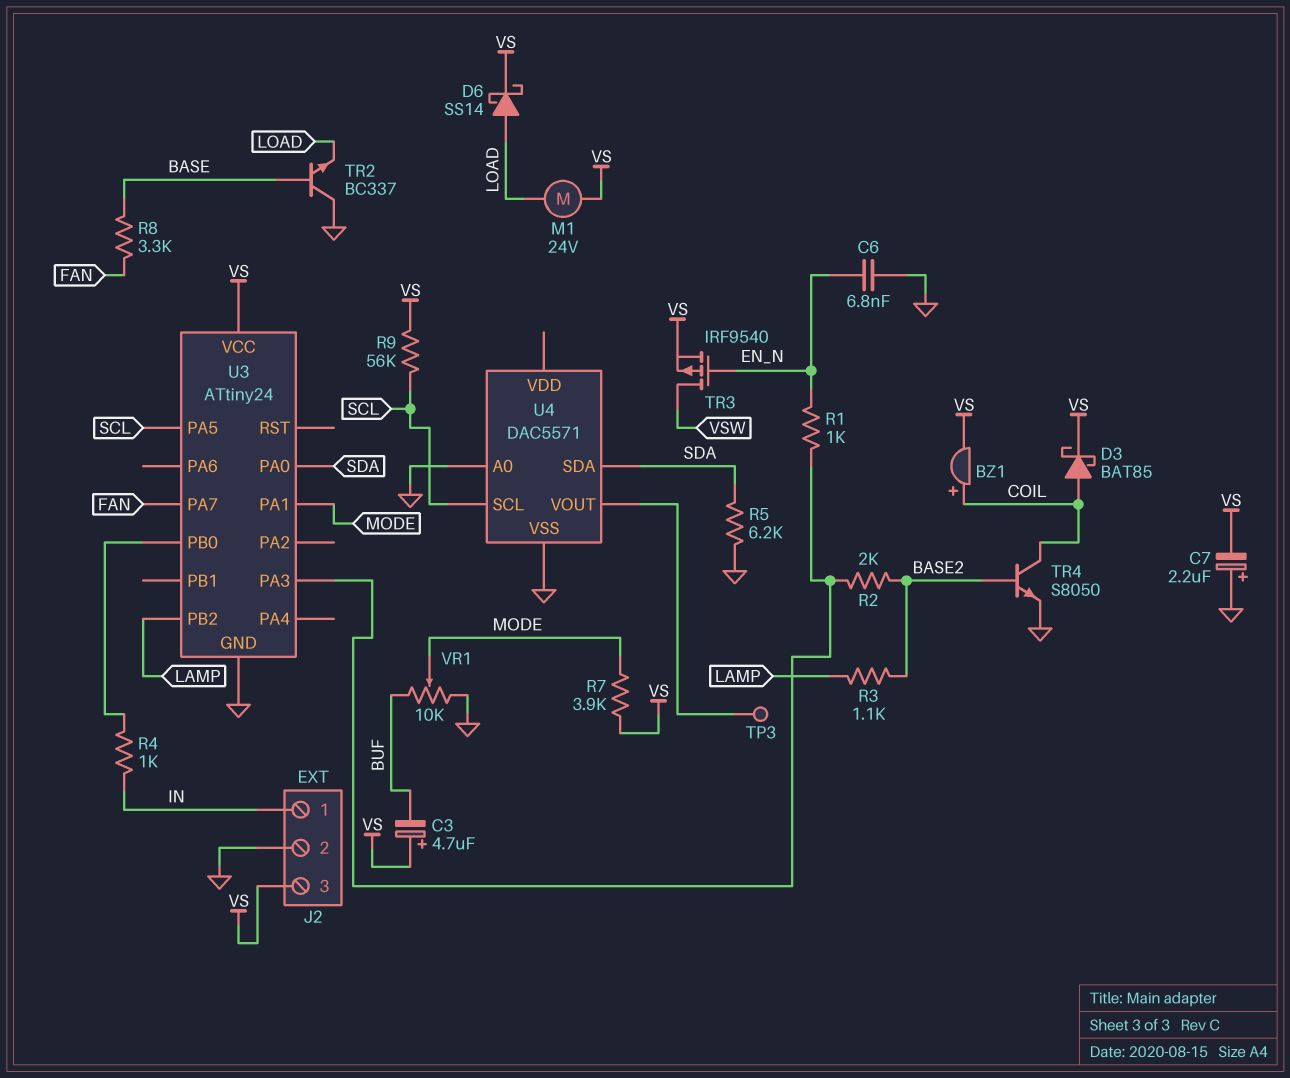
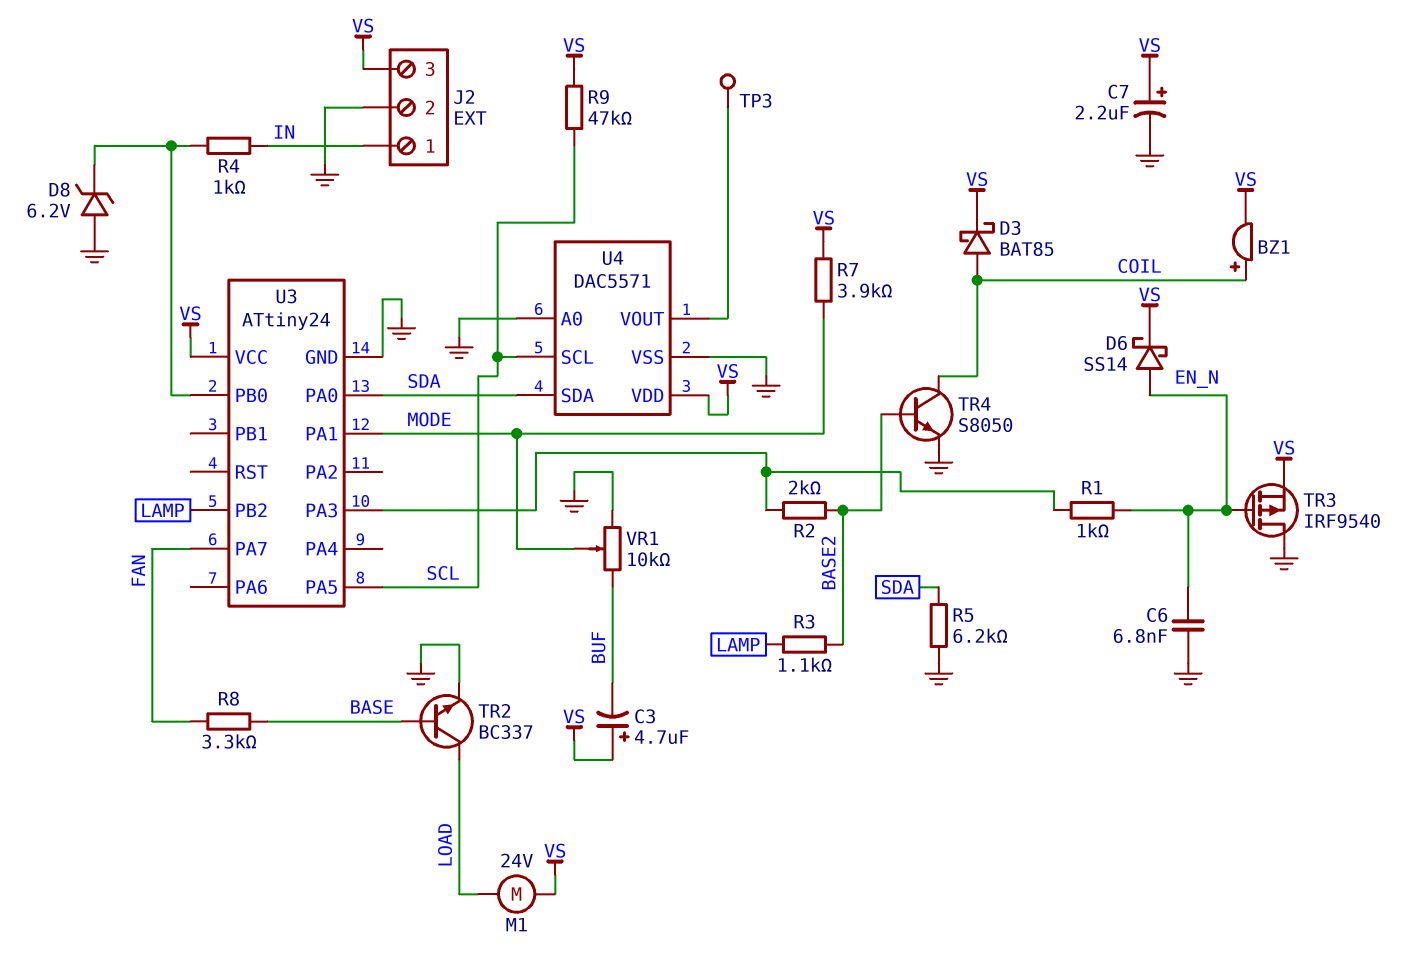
C7: 2.2uF (plus GND, minus VS) -> 2.2uF (plus VS, minus GND)
D6: schottky SS14 (A LOAD, K VS) -> schottky SS14 (A EN_N, K VS)
D8: none -> zener 6.2V (A GND, K U3/PB0)
R9: 56k (SCL, VS) -> 47k (SCL, VS)
TR2: NPN BC337 (B BASE, C GND, E LOAD) -> NPN BC337 (B BASE, C LOAD, E GND)
TR3: PMOS IRF9540 (G EN_N, D VSW, S VS) -> PMOS IRF9540 (G EN_N, D GND, S VS)
U4 pin VDD: none -> VS

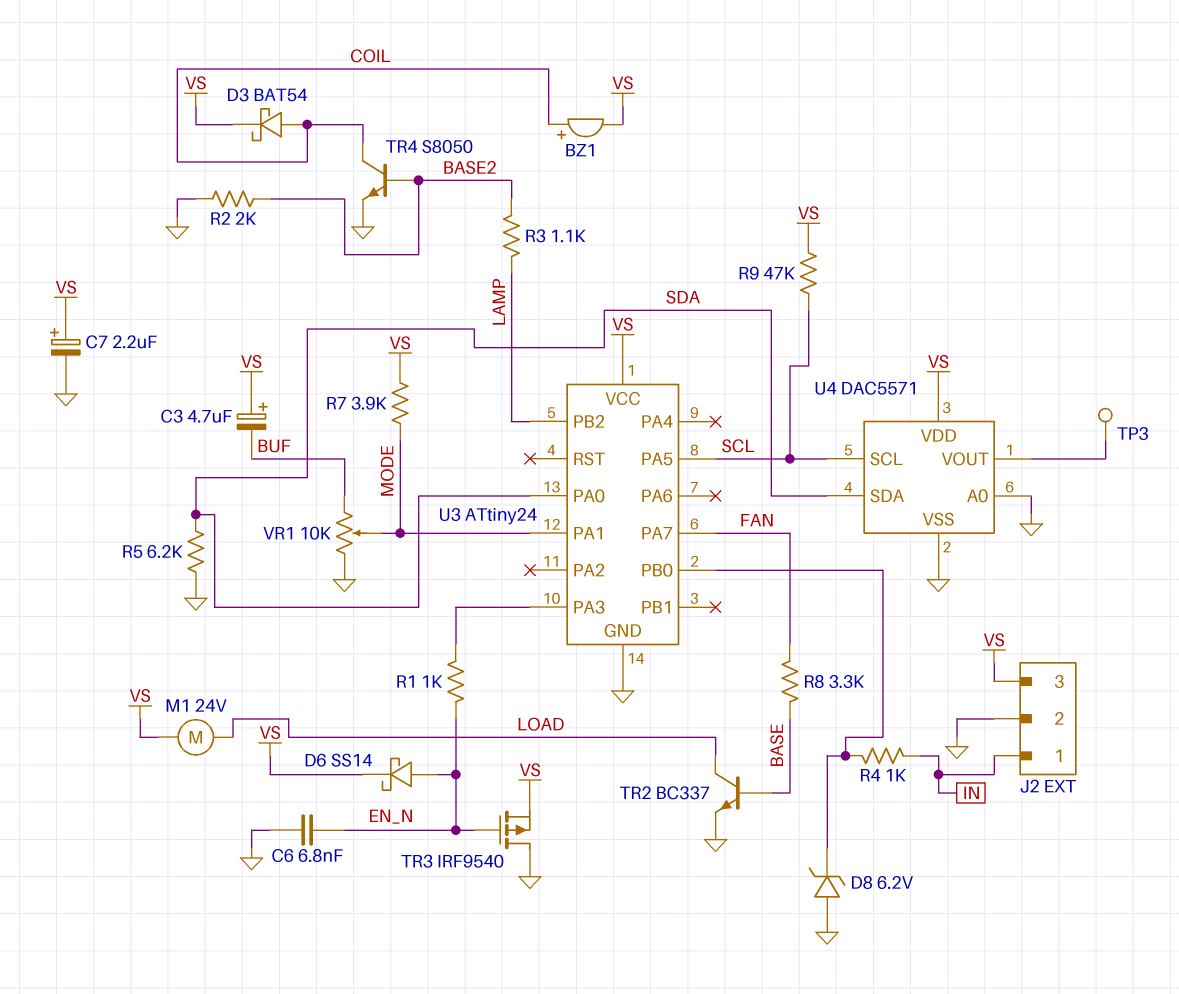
D3: schottky BAT85 (A COIL, K VS) -> schottky BAT54 (A COIL, K VS)
R2: 2k (BASE2, U3/PA3) -> 2k (BASE2, GND)

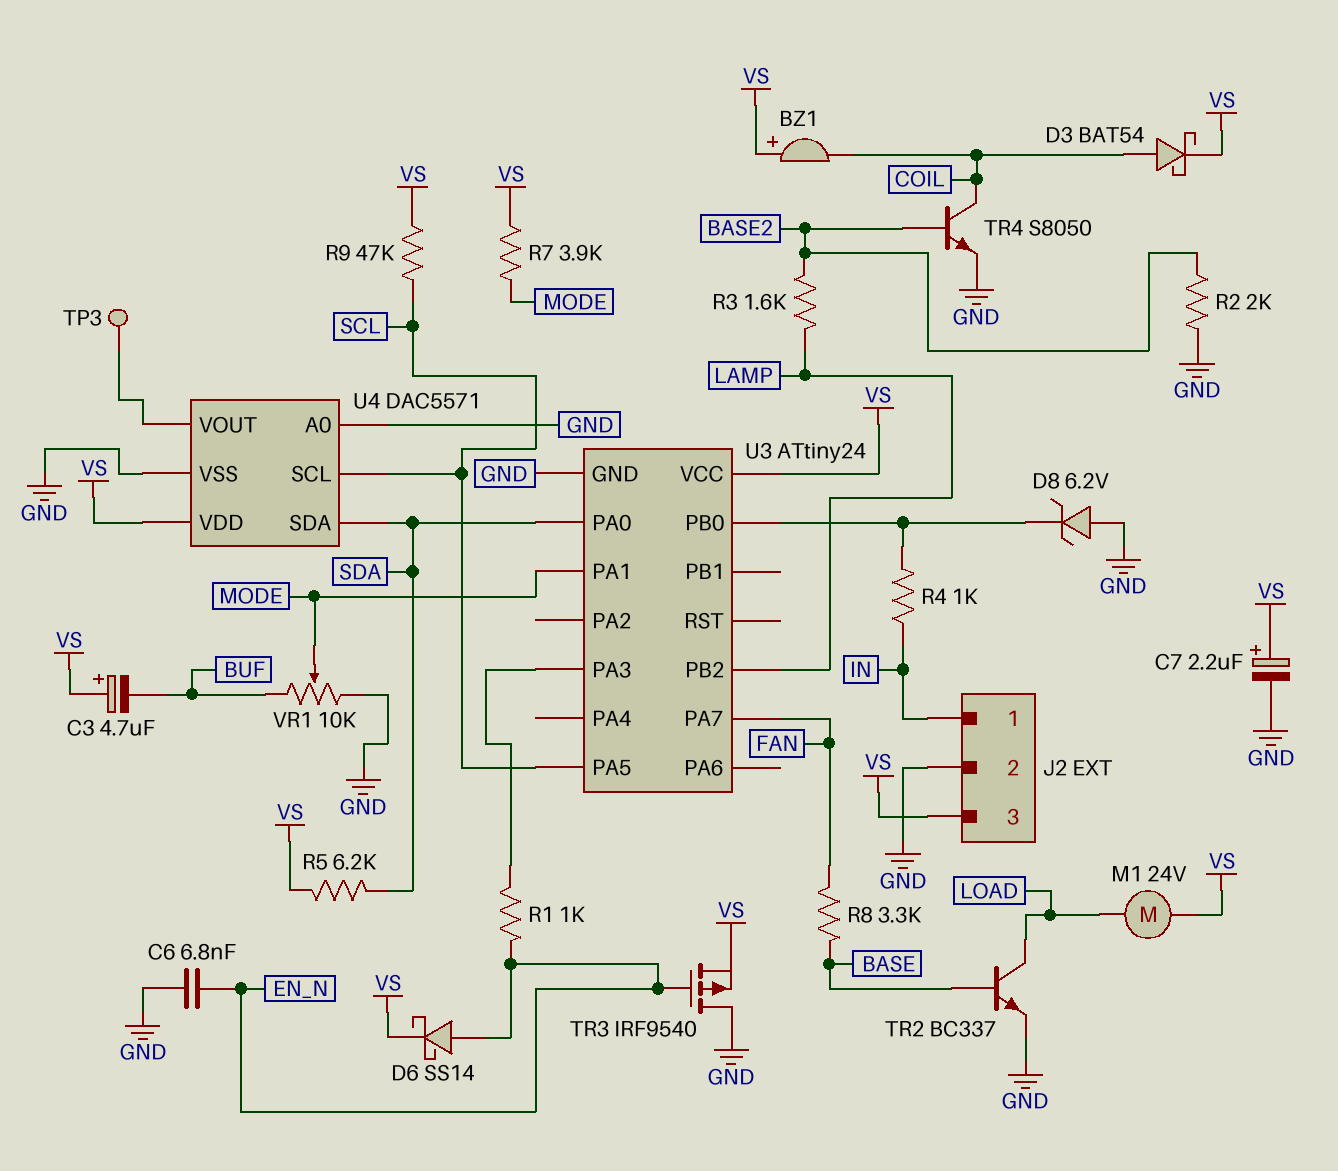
BZ1: buzzer (plus COIL, minus VS) -> buzzer (plus VS, minus COIL)
R3: 1.1k (BASE2, LAMP) -> 1.6k (BASE2, LAMP)
R5: 6.2k (GND, SDA) -> 6.2k (SDA, VS)

